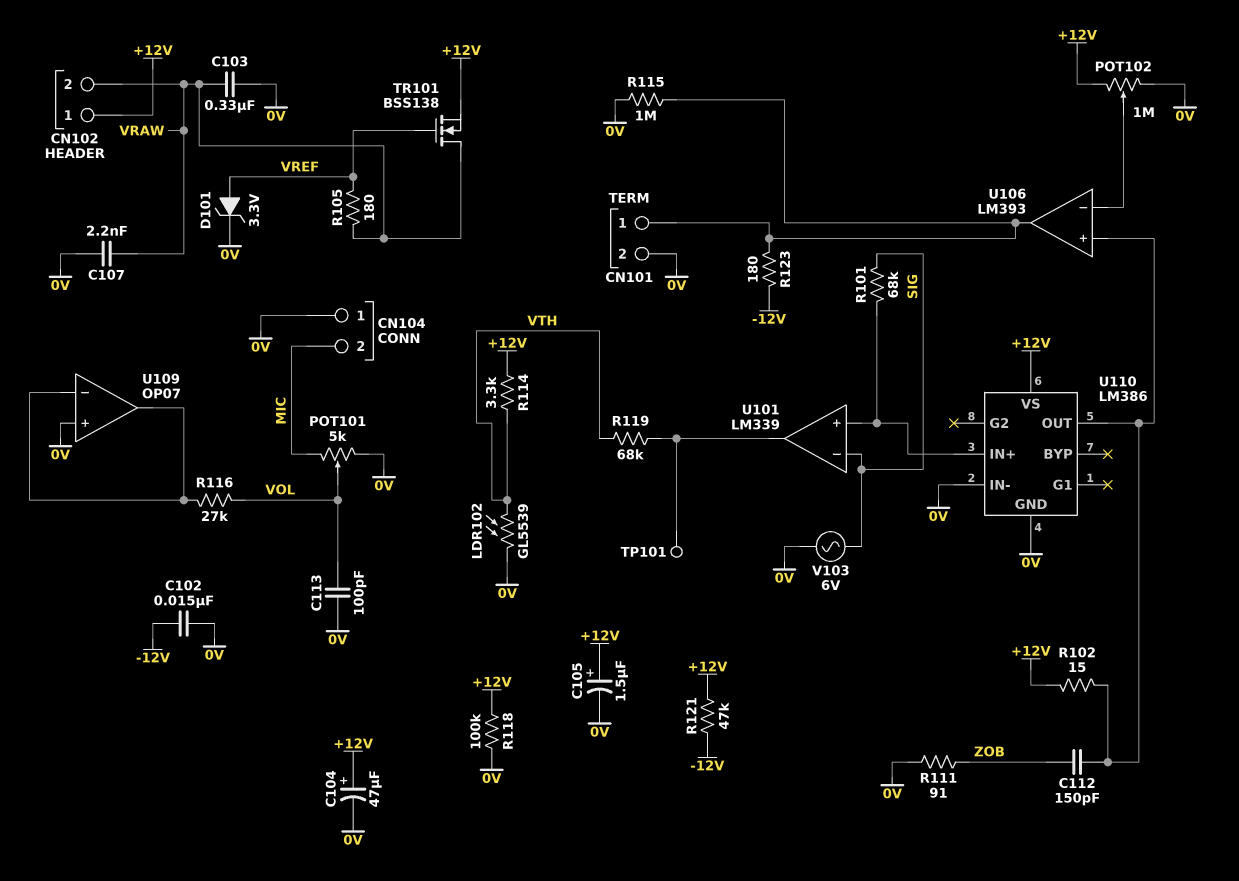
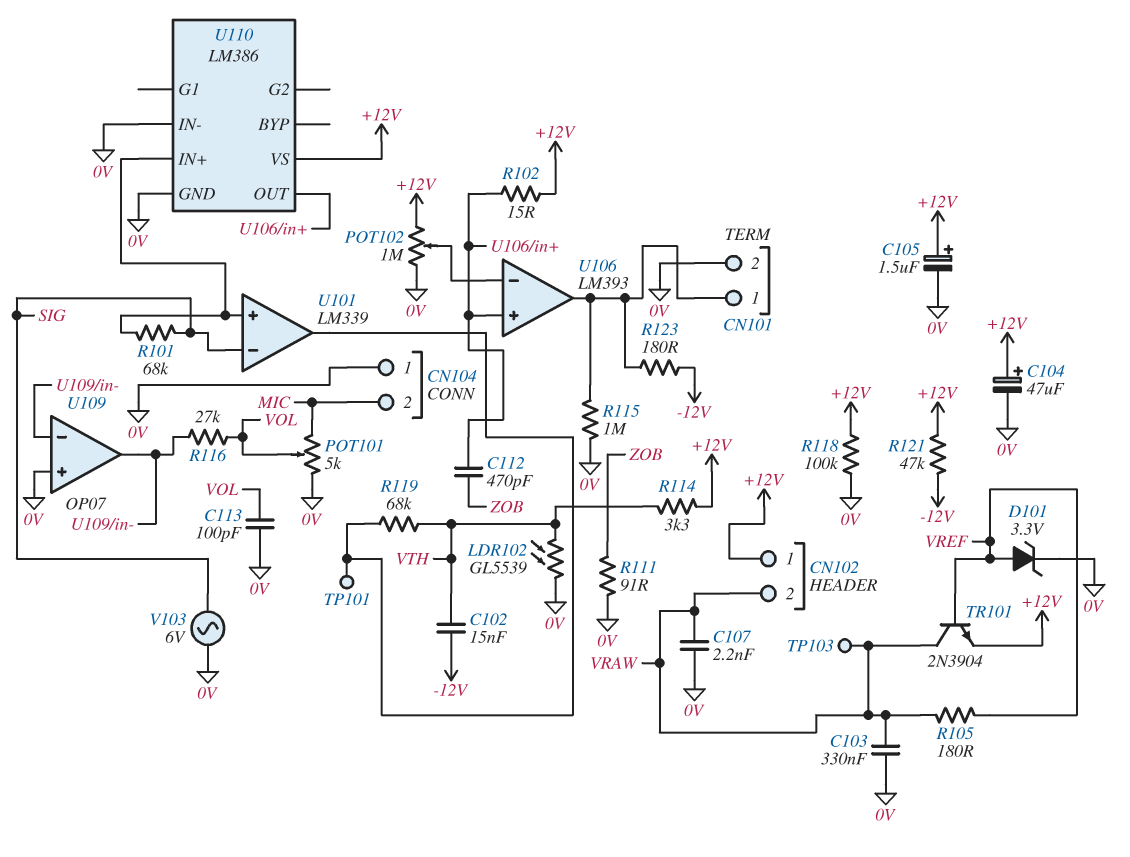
C102: 15nF (-12V, 0V) -> 15nF (-12V, VTH)
C112: 150pF (U106/in+, ZOB) -> 470pF (U106/in+, ZOB)
TP103: none -> test point (VRAW)
TR101: NMOS BSS138 (G VREF, D VRAW, S +12V) -> NPN 2N3904 (B VREF, C VRAW, E +12V)

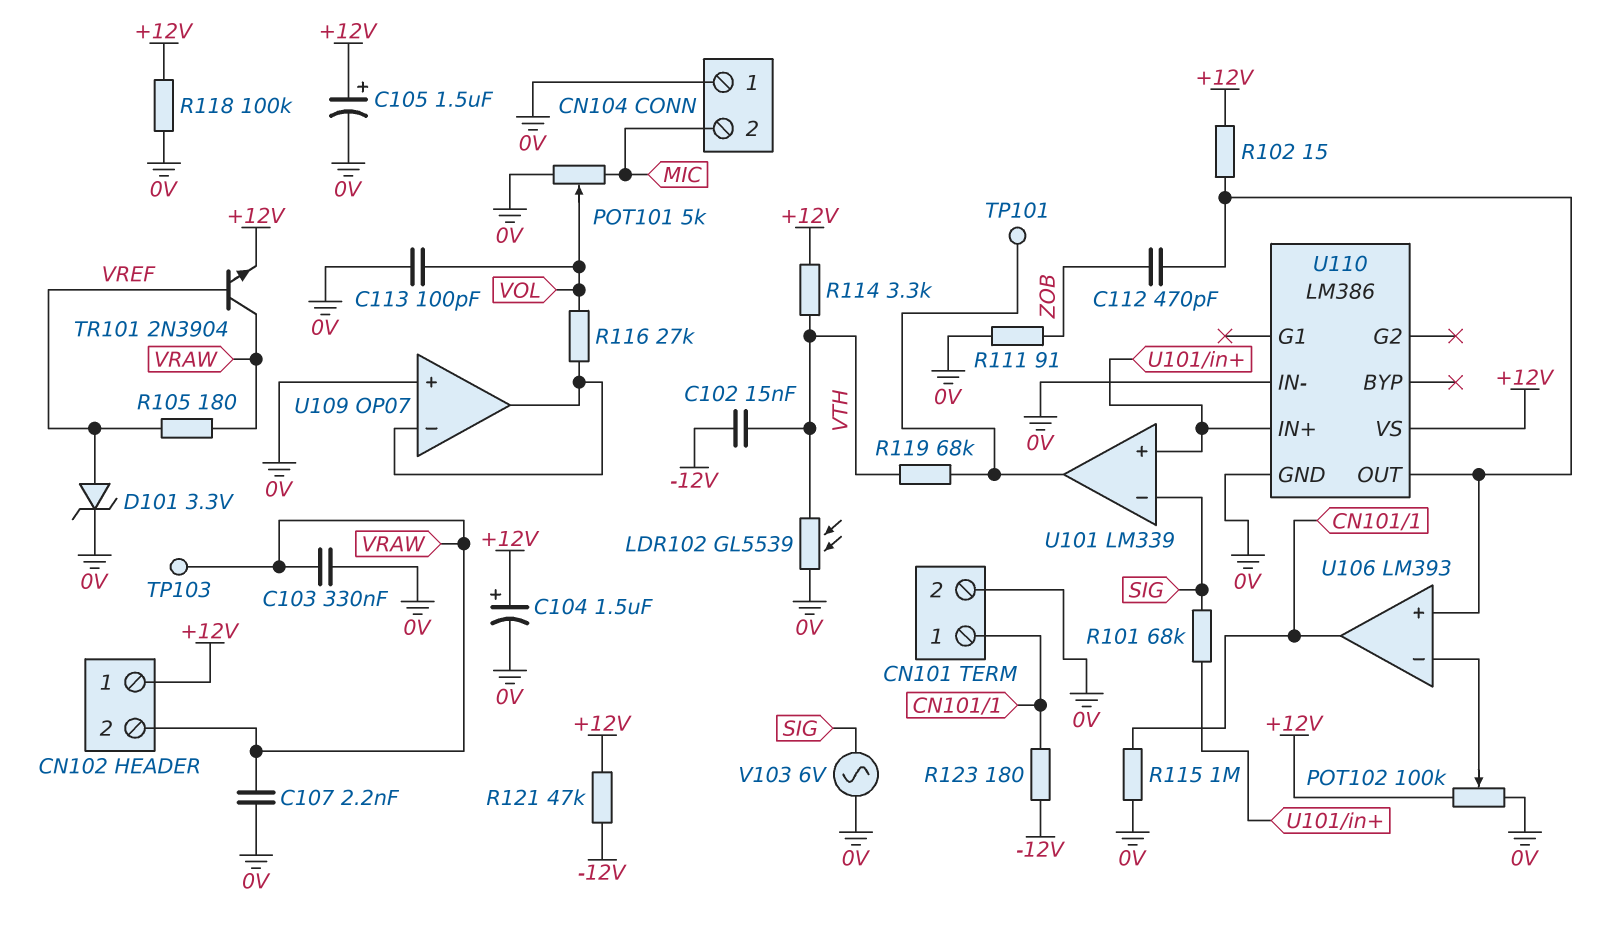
C104: 47uF (plus +12V, minus 0V) -> 1.5uF (plus +12V, minus 0V)
POT102: 1M (+12V, 0V, wiper U106/in-) -> 100k (+12V, 0V, wiper U106/in-)

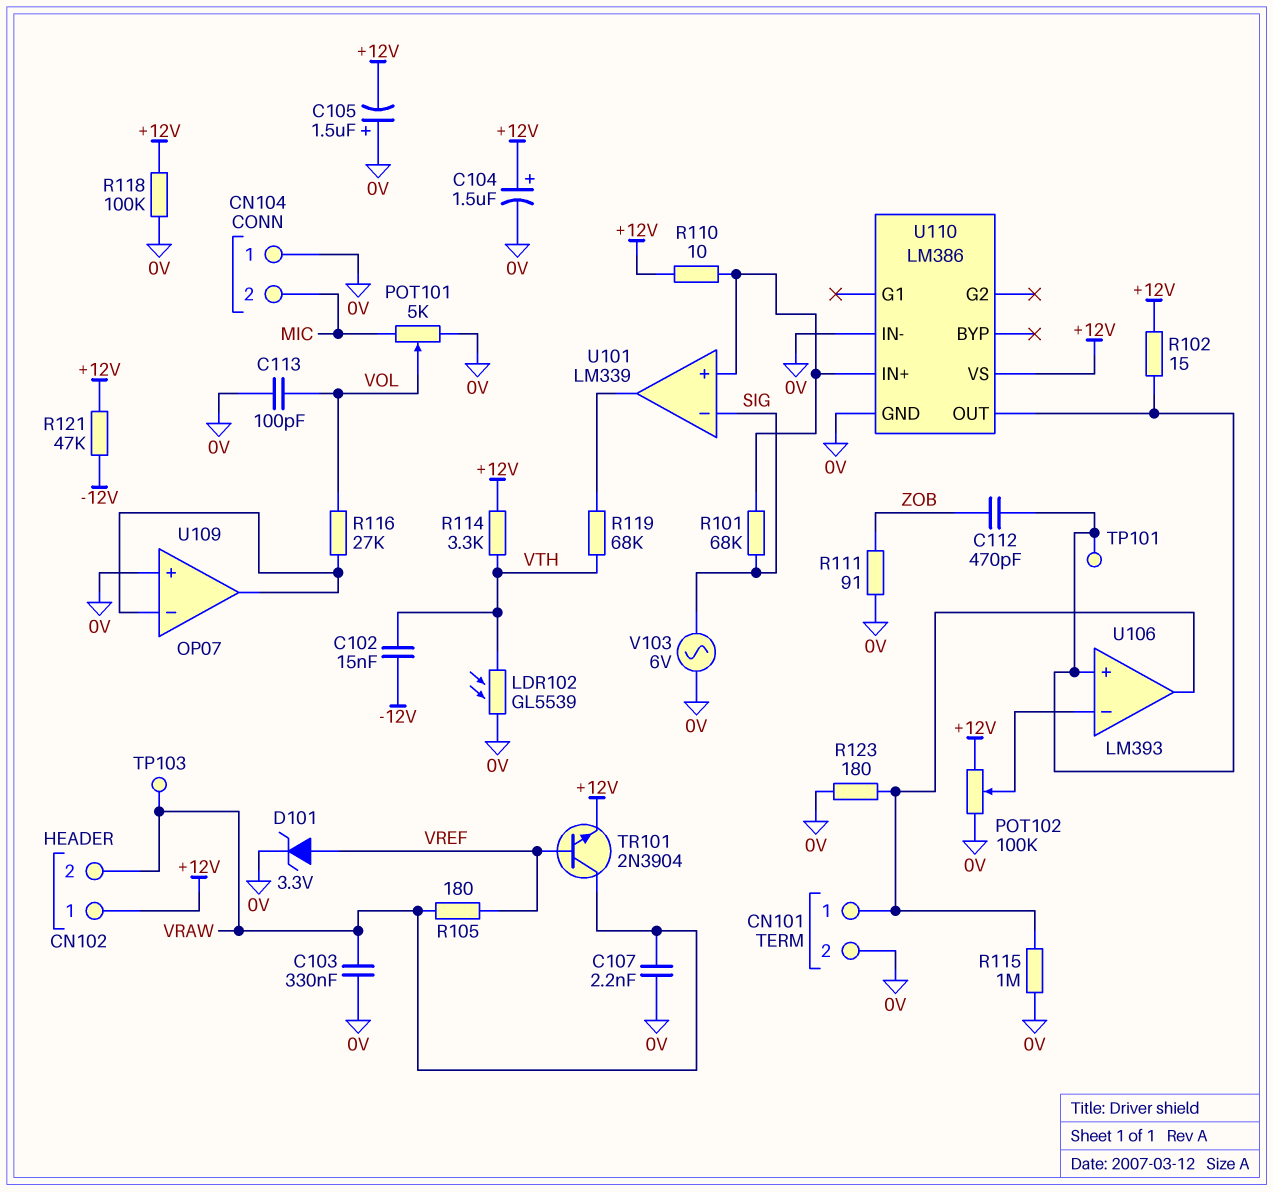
C105: 1.5uF (plus +12V, minus 0V) -> 1.5uF (plus 0V, minus +12V)
R110: none -> 10 (+12V, U101/in+)
R123: 180 (-12V, CN101/1) -> 180 (0V, CN101/1)
TP101: test point (U101/out) -> test point (U106/in+)

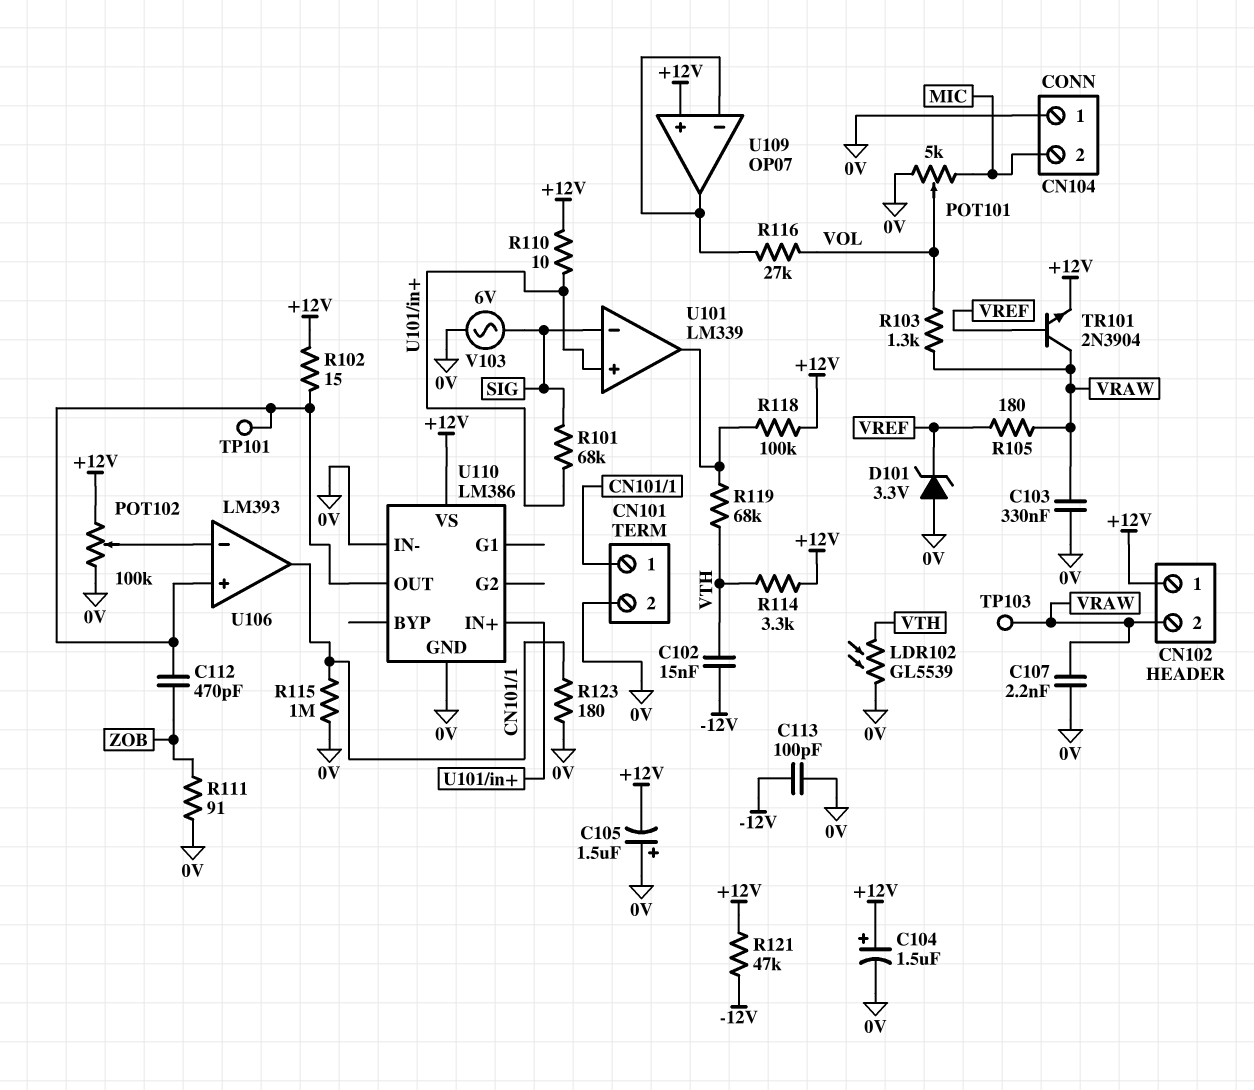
C113: 100pF (0V, VOL) -> 100pF (-12V, 0V)
D101: zener 3.3V (A VREF, K 0V) -> zener 3.3V (A 0V, K VREF)
R103: none -> 1.3k (VOL, VRAW)
R118: 100k (+12V, 0V) -> 100k (+12V, U101/out)
U109 pin in+: 0V -> +12V

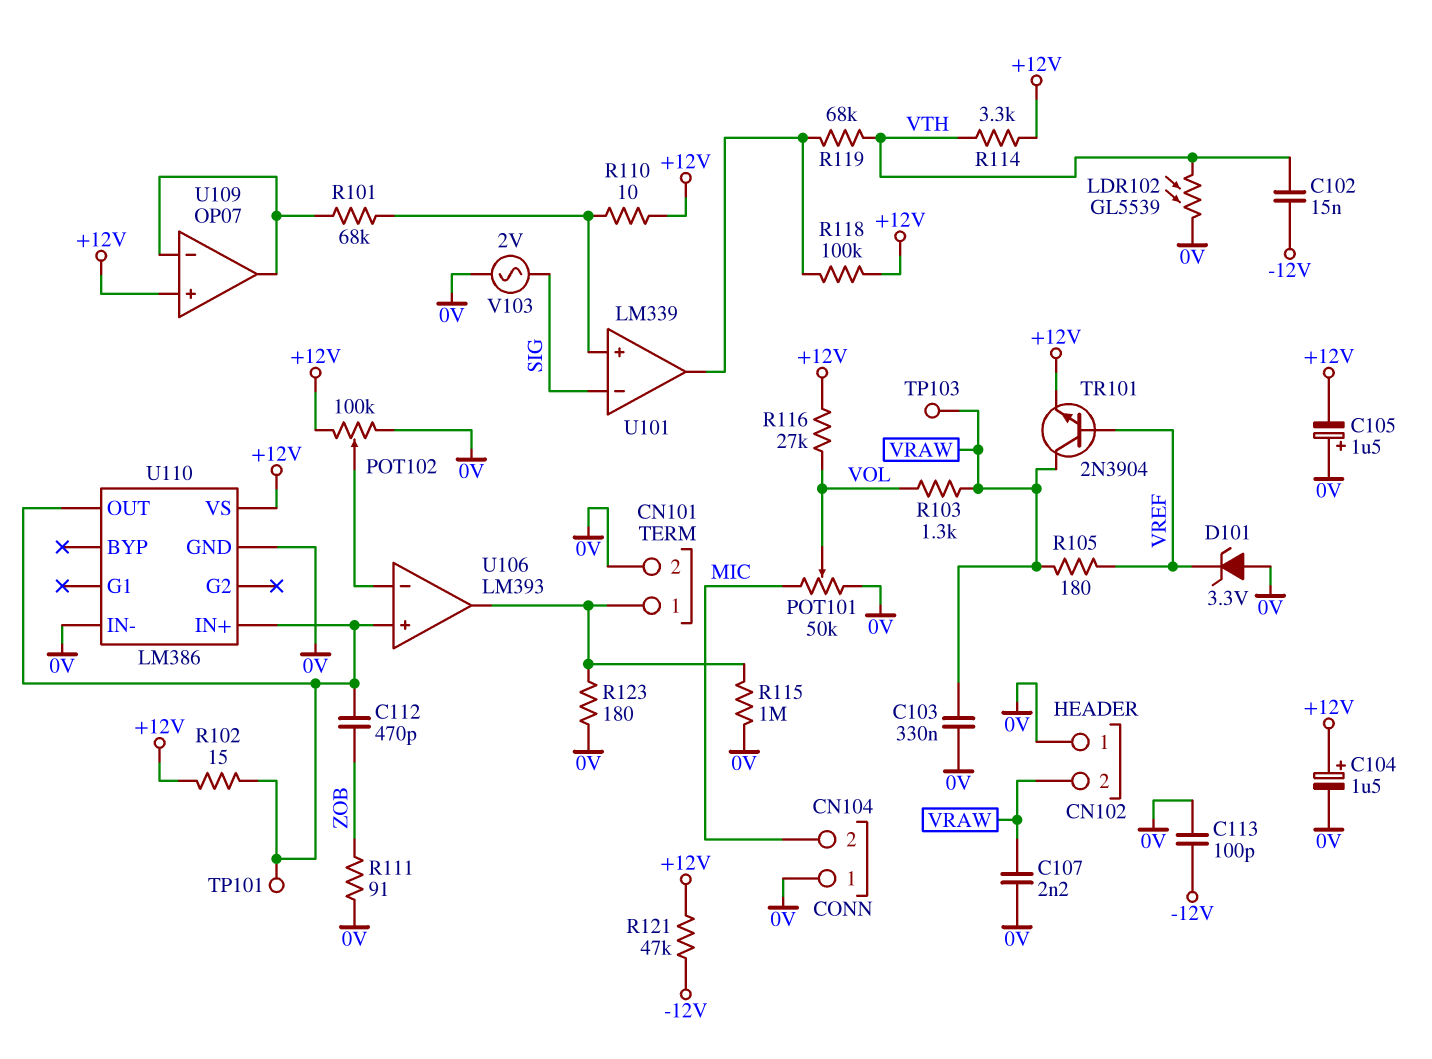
CN102 pin 1: +12V -> 0V
POT101: 5k (0V, MIC, wiper VOL) -> 50k (0V, MIC, wiper VOL)
R101: 68k (SIG, U101/in+) -> 68k (U101/in+, U109/in-)
R116: 27k (U109/in-, VOL) -> 27k (+12V, VOL)
U110 pin IN+: U101/in+ -> U106/in+
V103: AC 6V (0V, SIG) -> AC 2V (0V, SIG)

